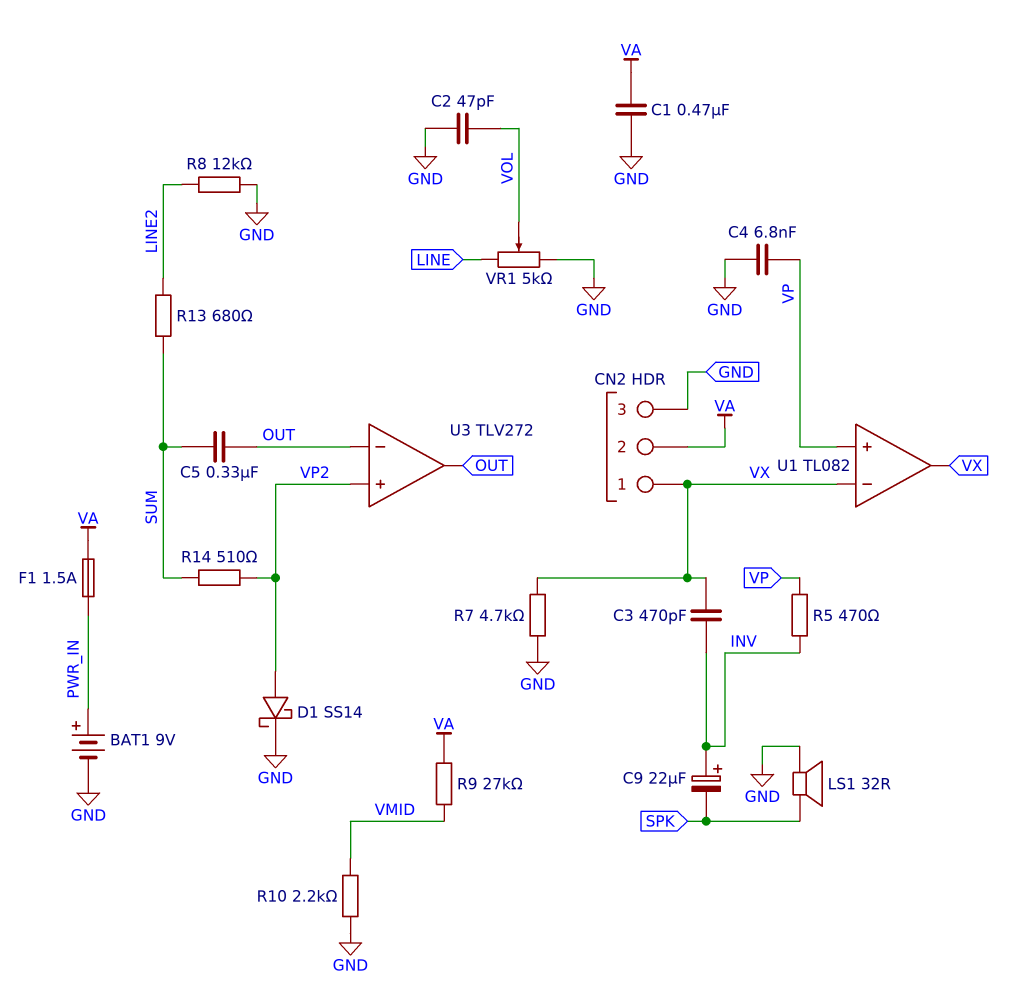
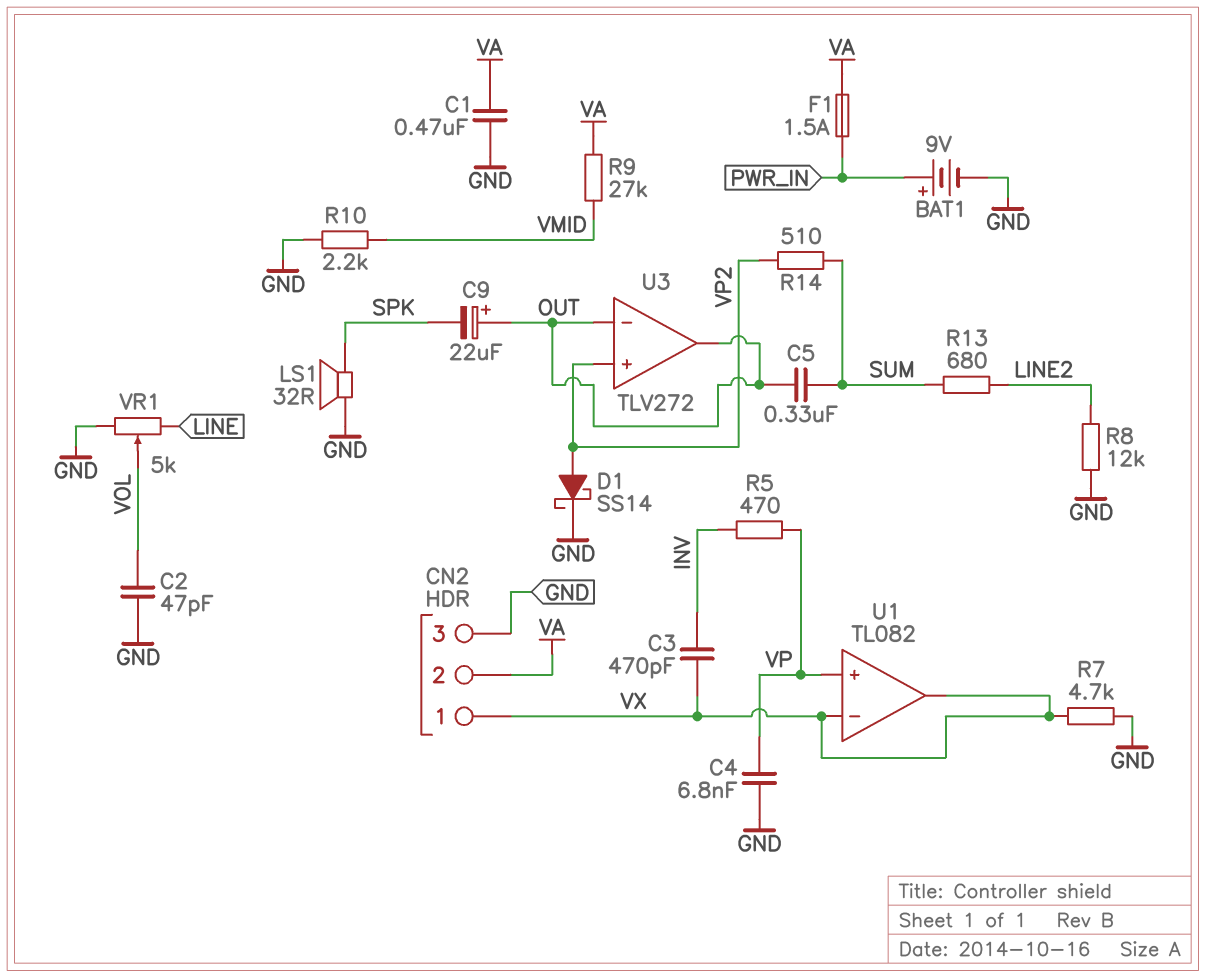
C9: 22uF (plus INV, minus SPK) -> 22uF (plus OUT, minus SPK)

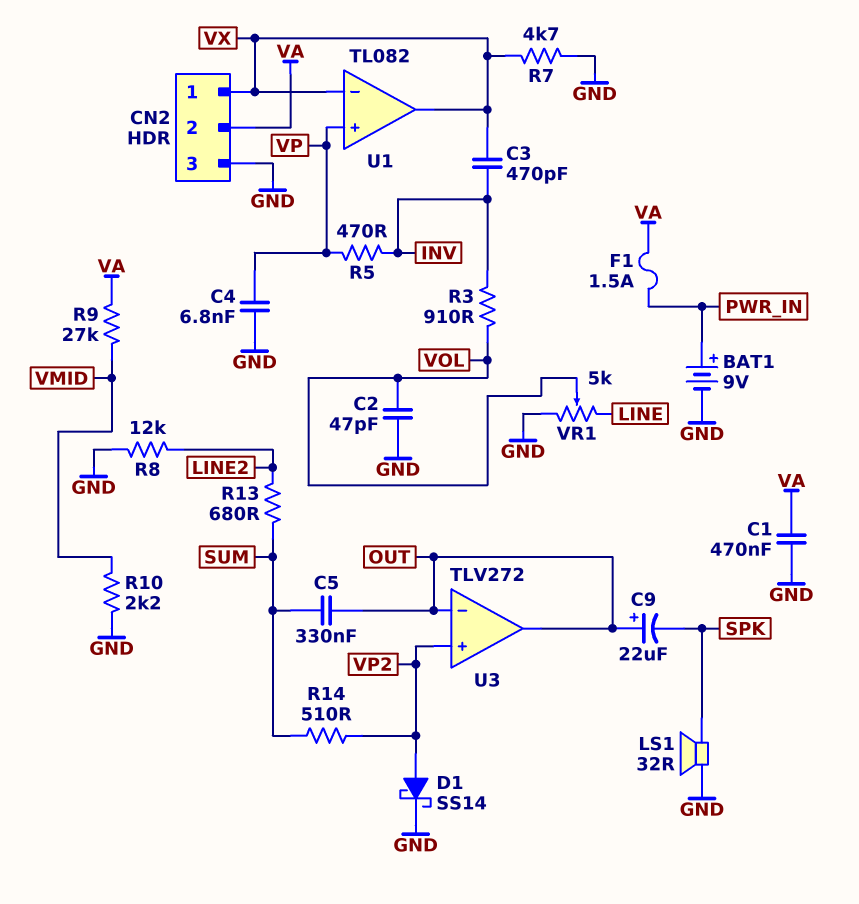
R3: none -> 910 (INV, VOL)

